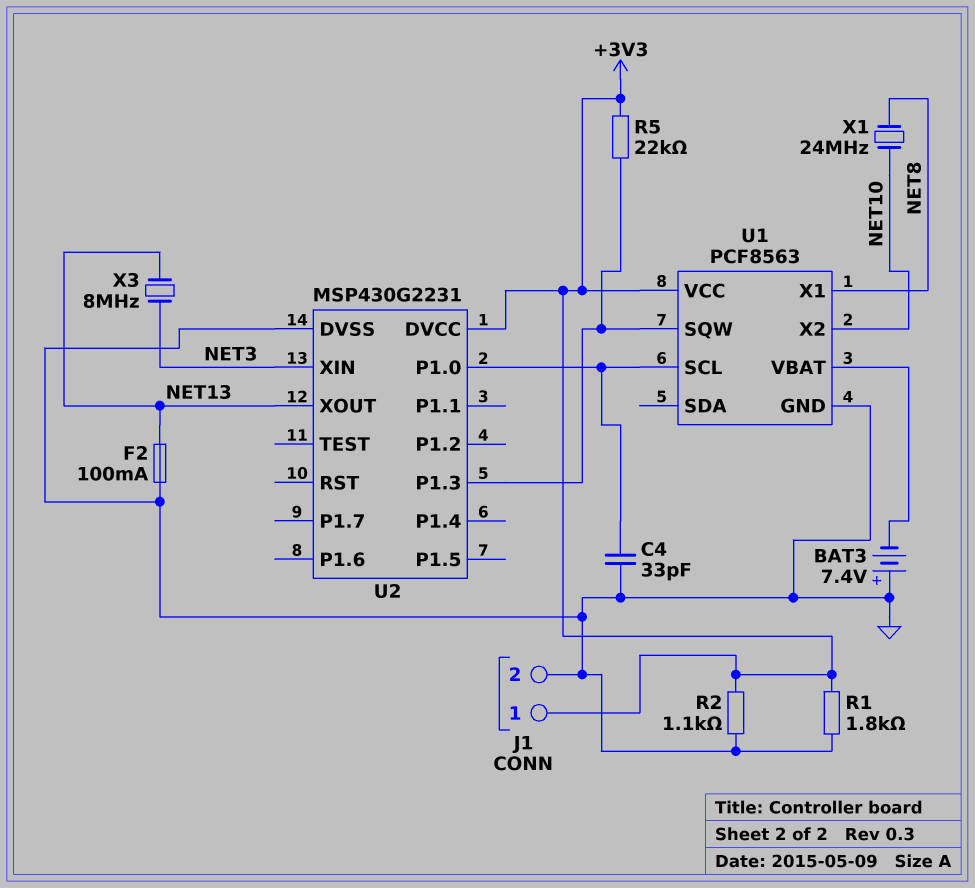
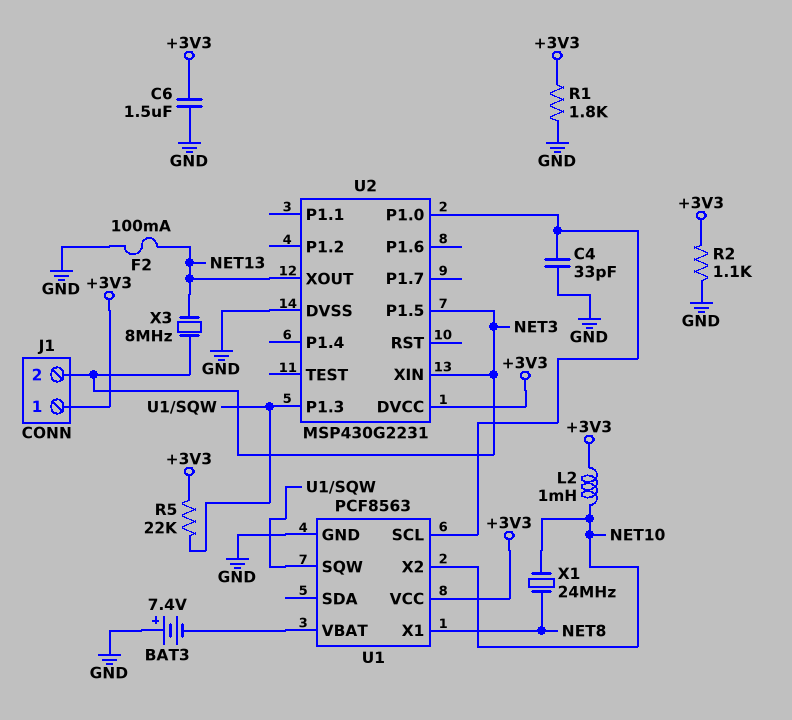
C6: none -> 1.5uF (+3V3, GND)
J1 pin 2: GND -> NET3
L2: none -> 1mH (+3V3, NET10)
U2 pin P1.5: none -> NET3

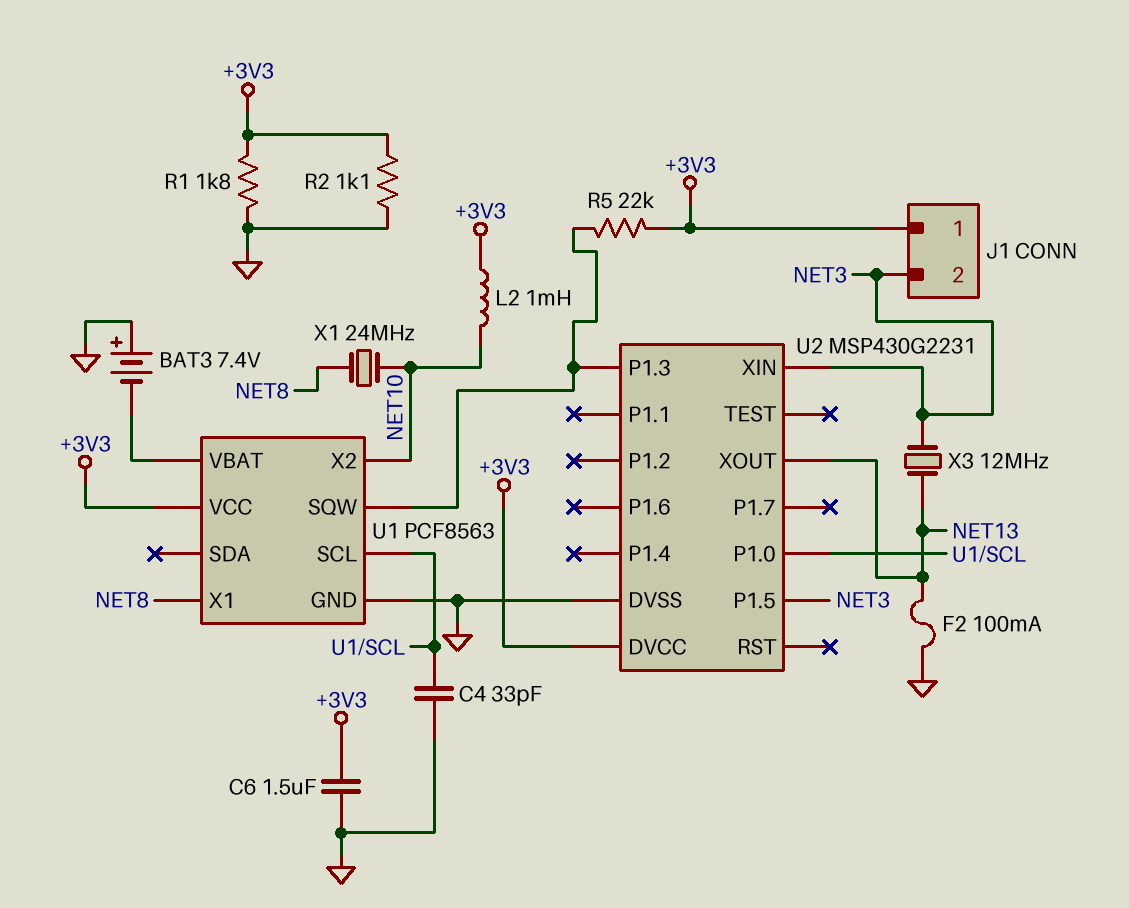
X3: 8MHz (NET3, NET13) -> 12MHz (NET3, NET13)

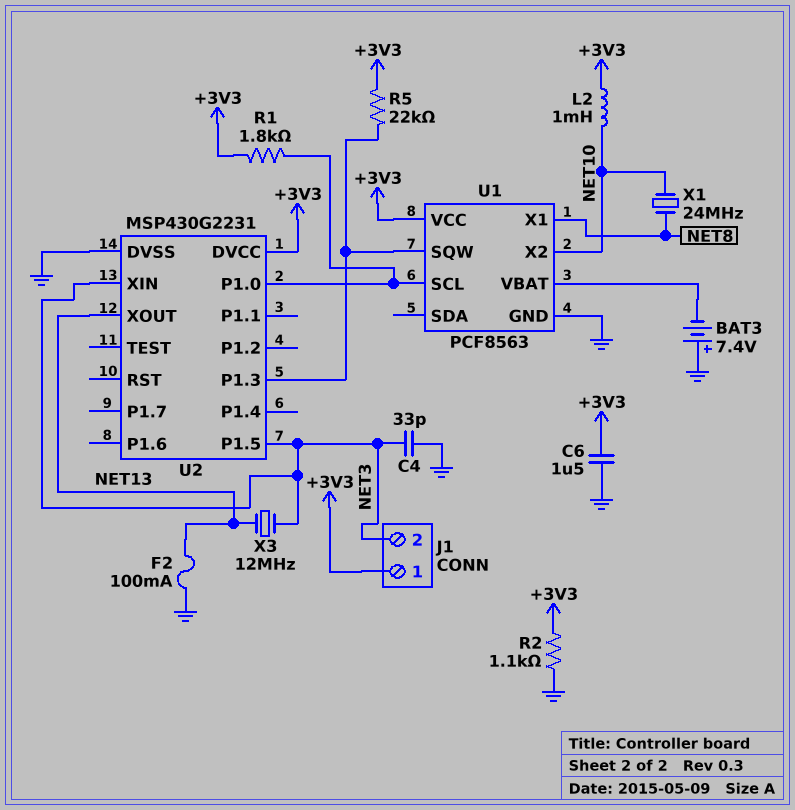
C4: 33pF (GND, U1/SCL) -> 33pF (GND, NET3)
R1: 1.8k (+3V3, GND) -> 1.8k (+3V3, U1/SCL)

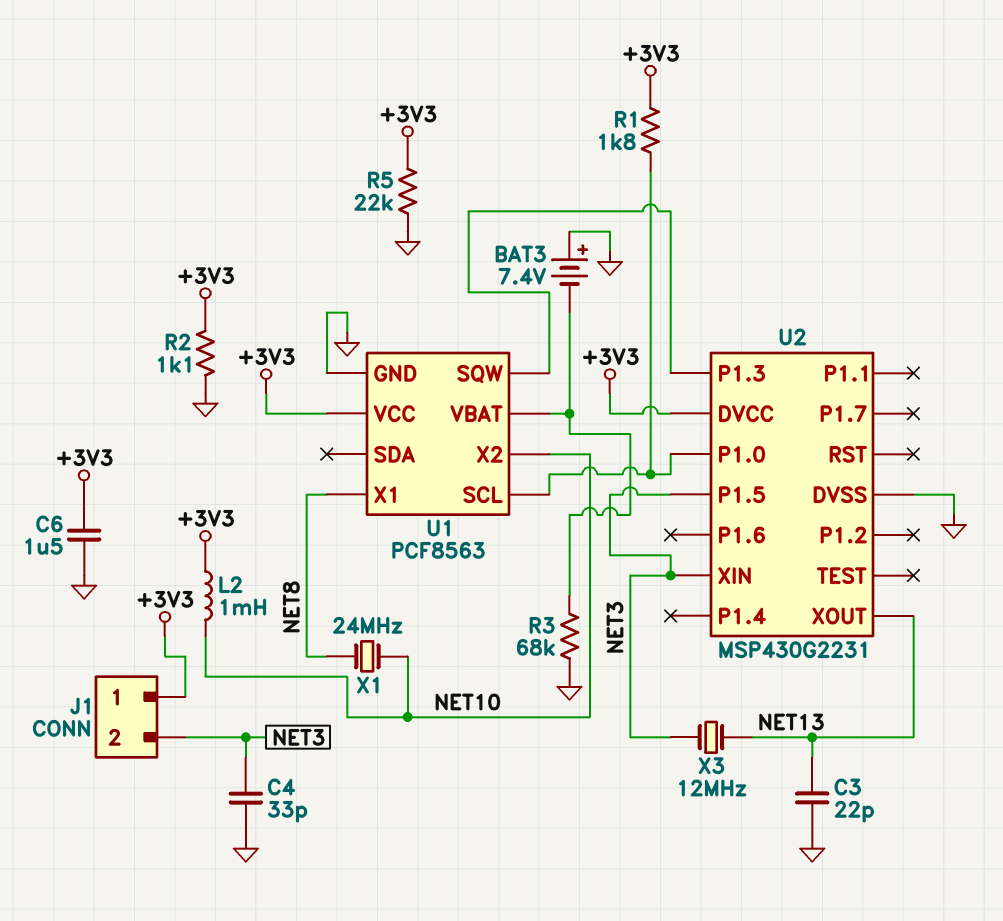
C3: none -> 22pF (GND, NET13)
F2: 100mA (GND, NET13) -> none
R3: none -> 68k (GND, U1/VBAT)
R5: 22k (+3V3, U1/SQW) -> 22k (+3V3, GND)

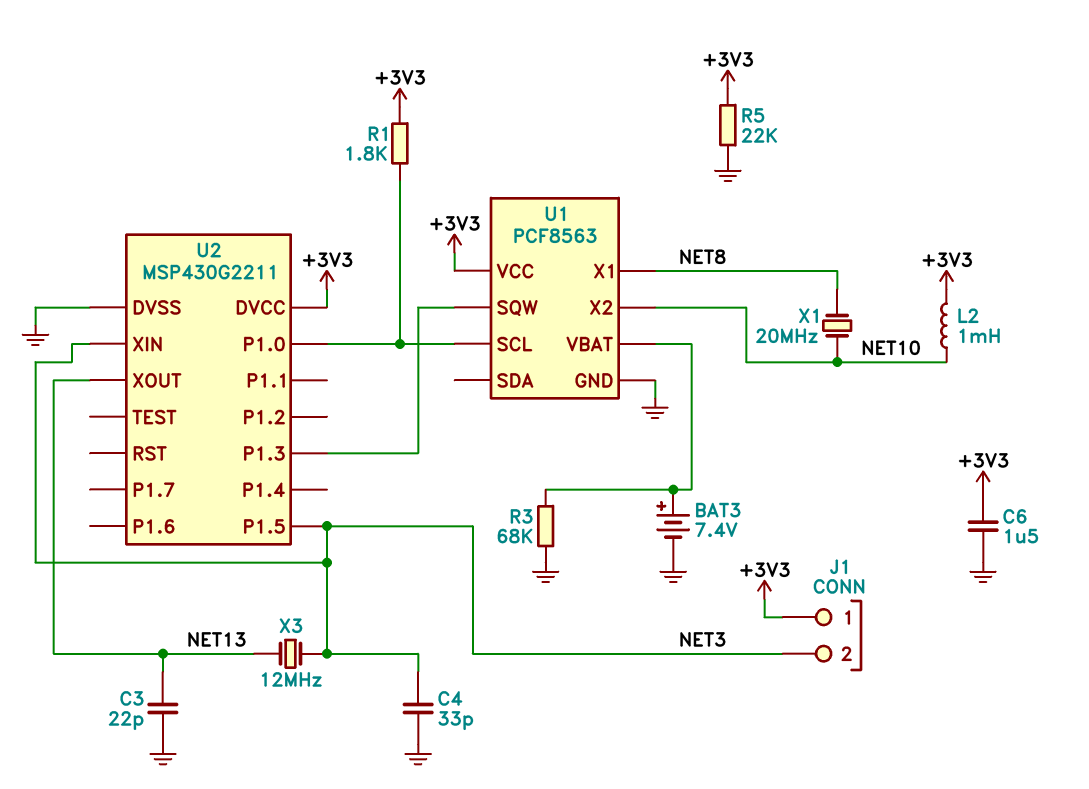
BAT3: 7.4V (plus GND, minus U1/VBAT) -> 7.4V (plus U1/VBAT, minus GND)
R2: 1.1k (+3V3, GND) -> none
U2: MSP430G2231 -> MSP430G2211
X1: 24MHz (NET8, NET10) -> 20MHz (NET8, NET10)

